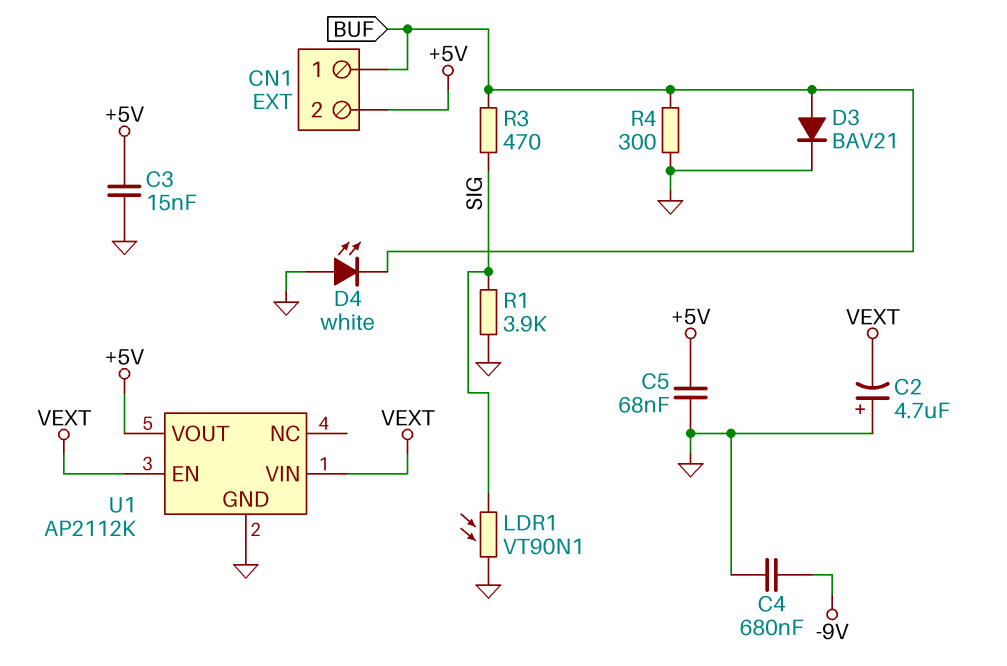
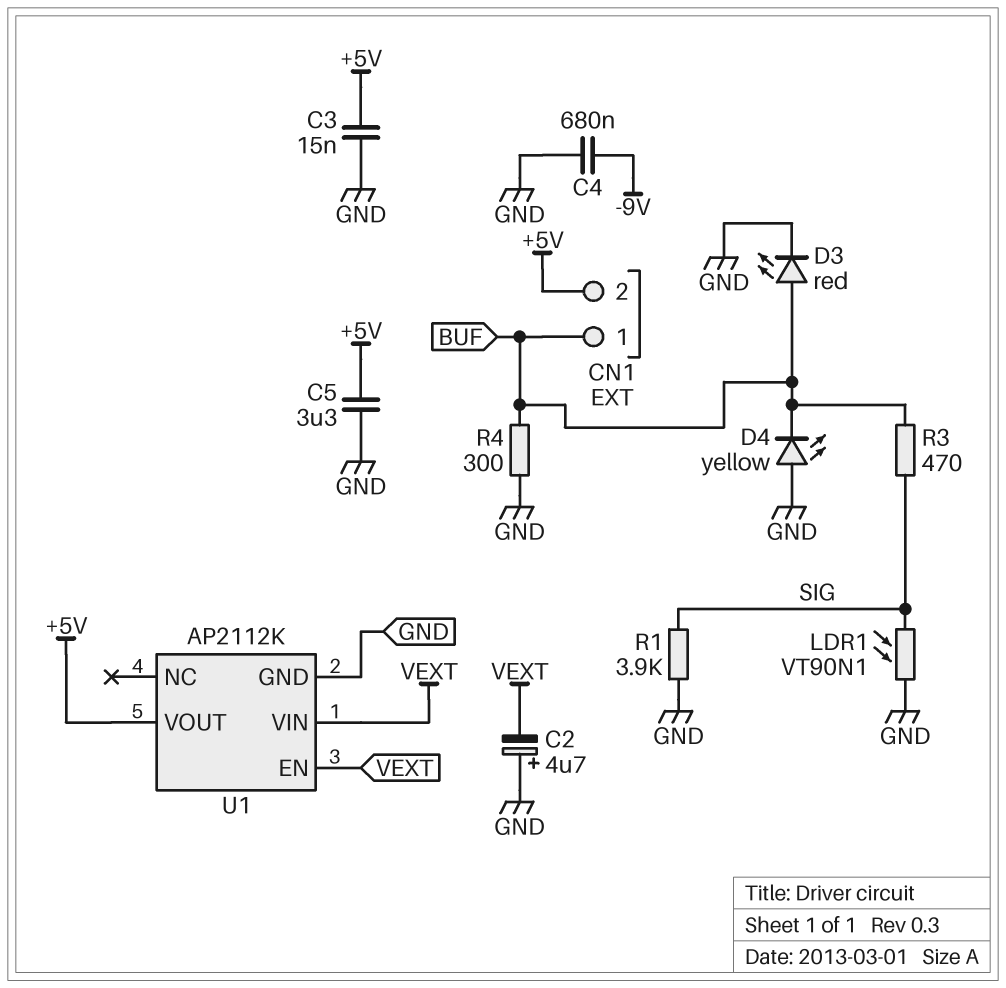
C5: 68nF (+5V, GND) -> 3.3uF (+5V, GND)
D3: diode BAV21 (A BUF, K GND) -> LED red (A BUF, K GND)
D4: LED white (A GND, K BUF) -> LED yellow (A GND, K BUF)

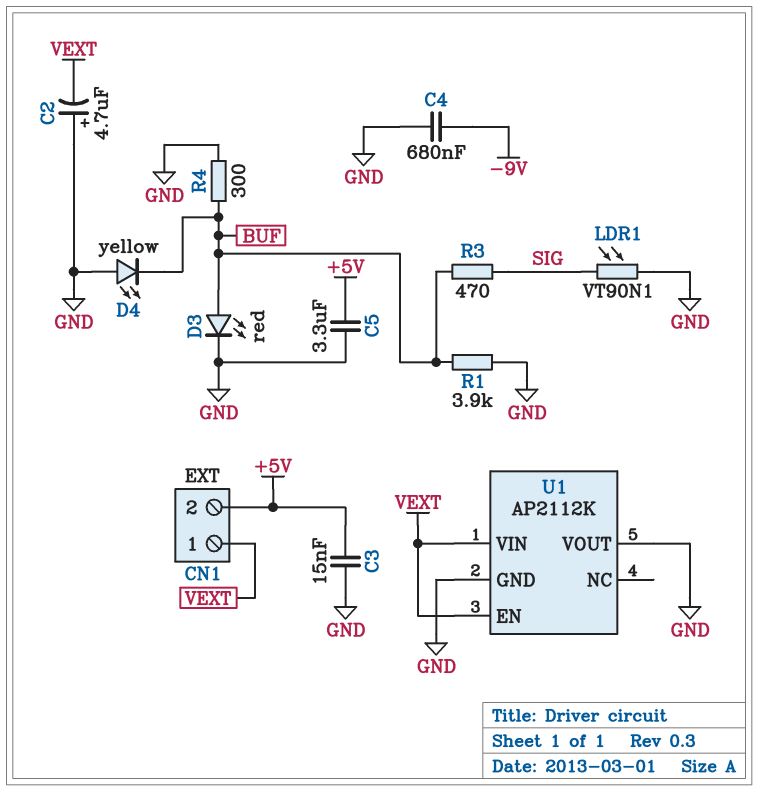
CN1 pin 1: BUF -> VEXT
R1: 3.9k (GND, SIG) -> 3.9k (BUF, GND)
U1 pin VOUT: +5V -> GND

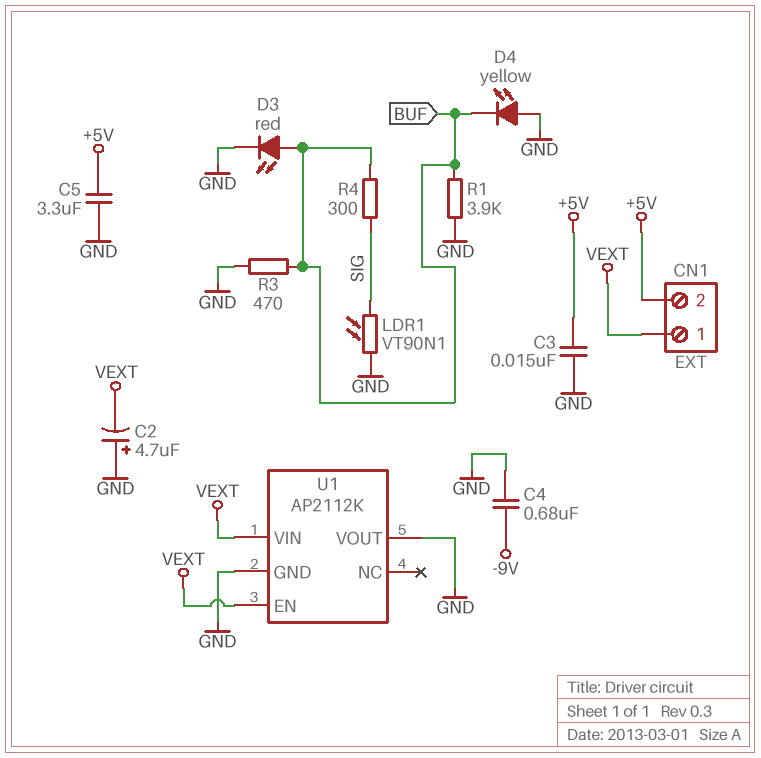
R3: 470 (BUF, SIG) -> 470 (BUF, GND)
R4: 300 (BUF, GND) -> 300 (BUF, SIG)

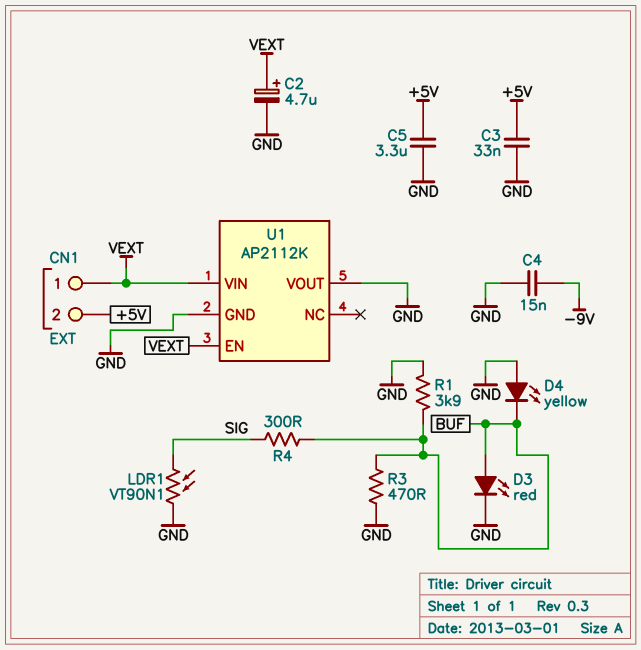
C2: 4.7uF (plus GND, minus VEXT) -> 4.7uF (plus VEXT, minus GND)
C3: 15nF (+5V, GND) -> 33nF (+5V, GND)
C4: 680nF (-9V, GND) -> 15nF (-9V, GND)

